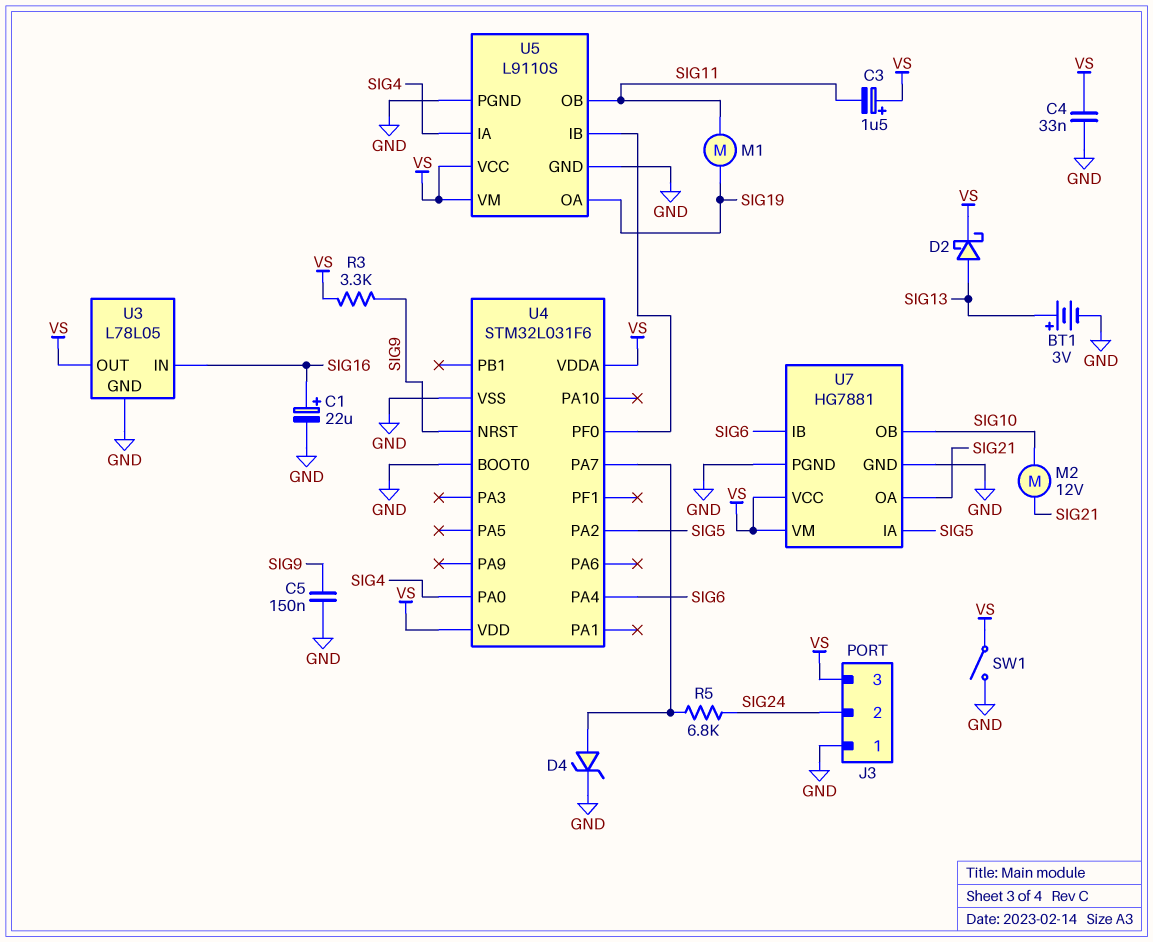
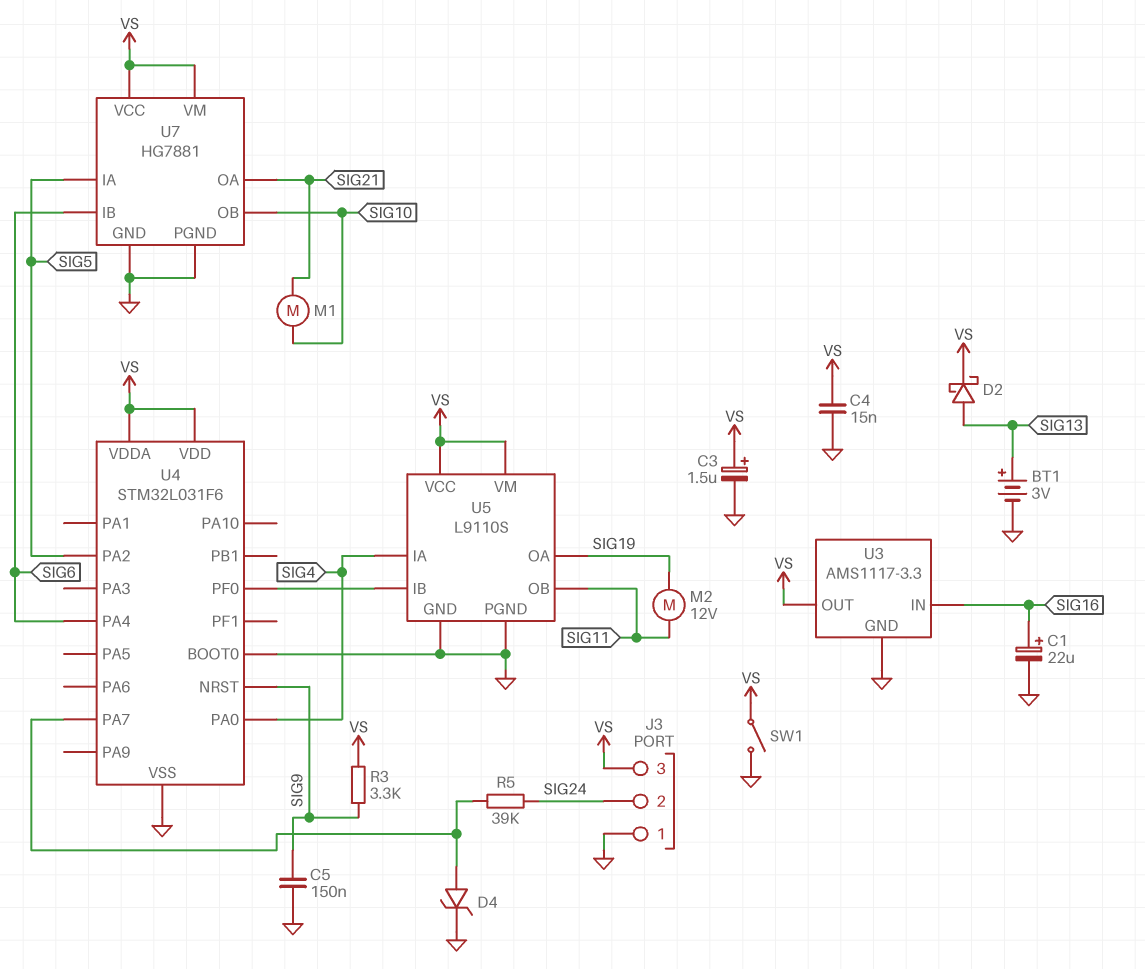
C3: 1.5uF (plus VS, minus SIG11) -> 1.5uF (plus VS, minus GND)
C4: 33nF (GND, VS) -> 15nF (GND, VS)
M1: motor (SIG11, SIG19) -> motor (SIG10, SIG21)
M2: motor 12V (SIG10, SIG21) -> motor 12V (SIG11, SIG19)
R5: 6.8k (SIG24, U4/PA7) -> 39k (SIG24, U4/PA7)
U3: L78L05 -> AMS1117-3.3

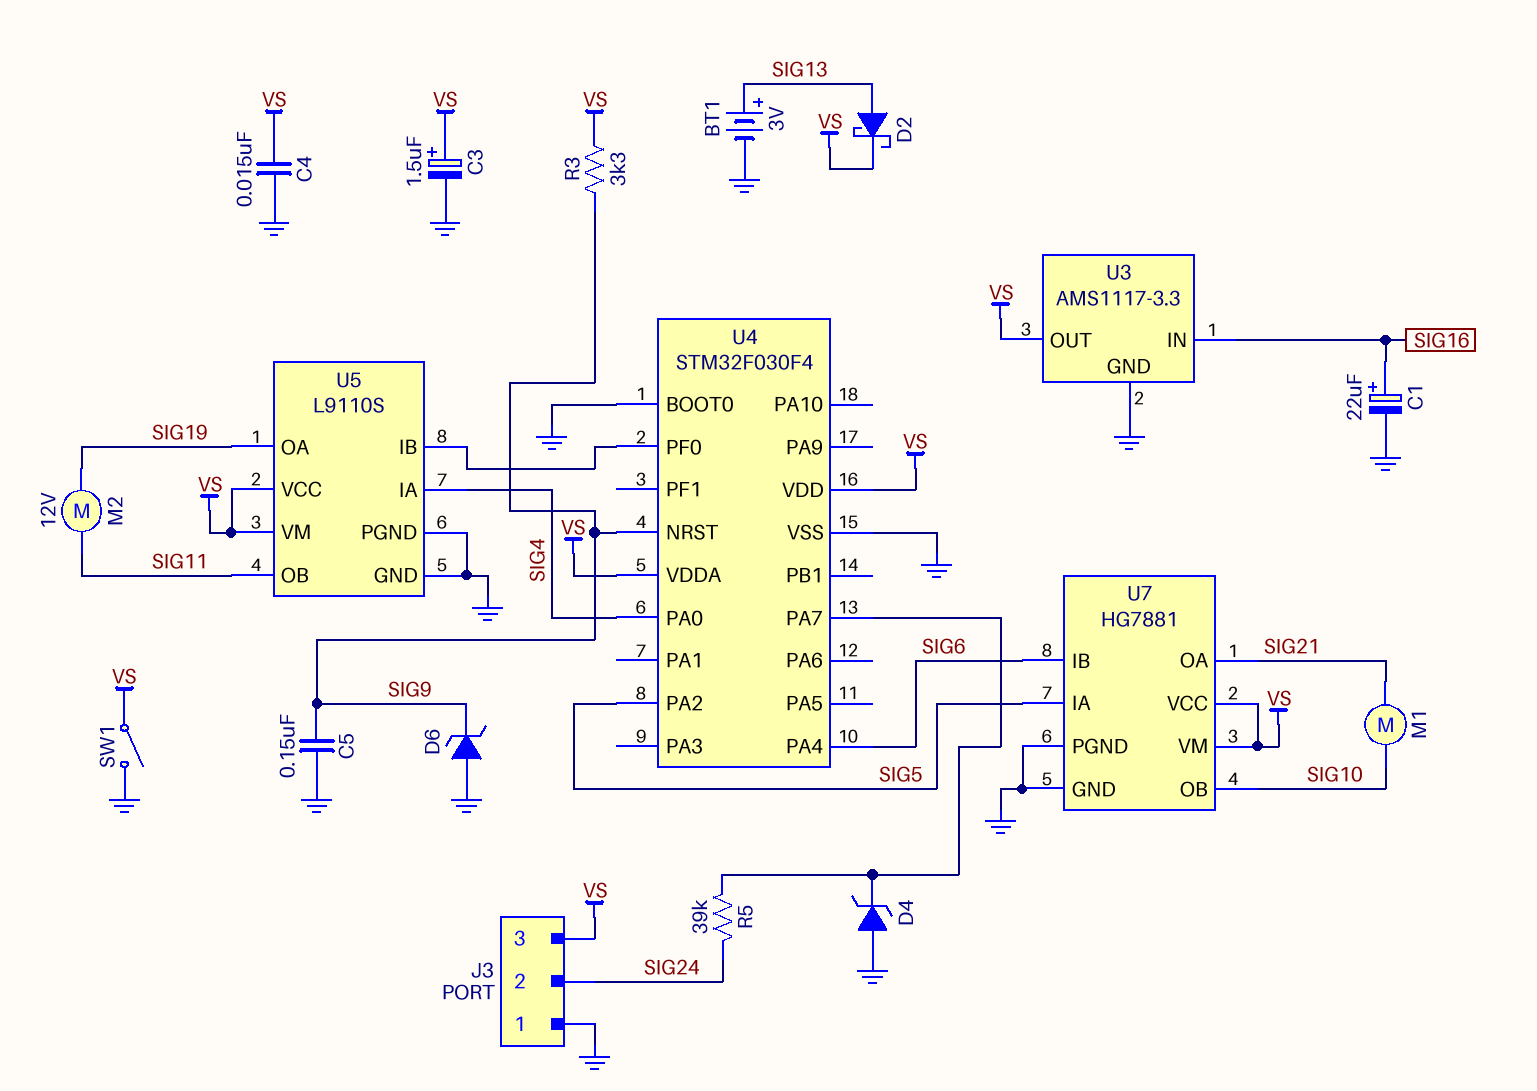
D4: zener (A U4/PA7, K GND) -> zener (A GND, K U4/PA7)
D6: none -> zener (A GND, K SIG9)
U4: STM32L031F6 -> STM32F030F4

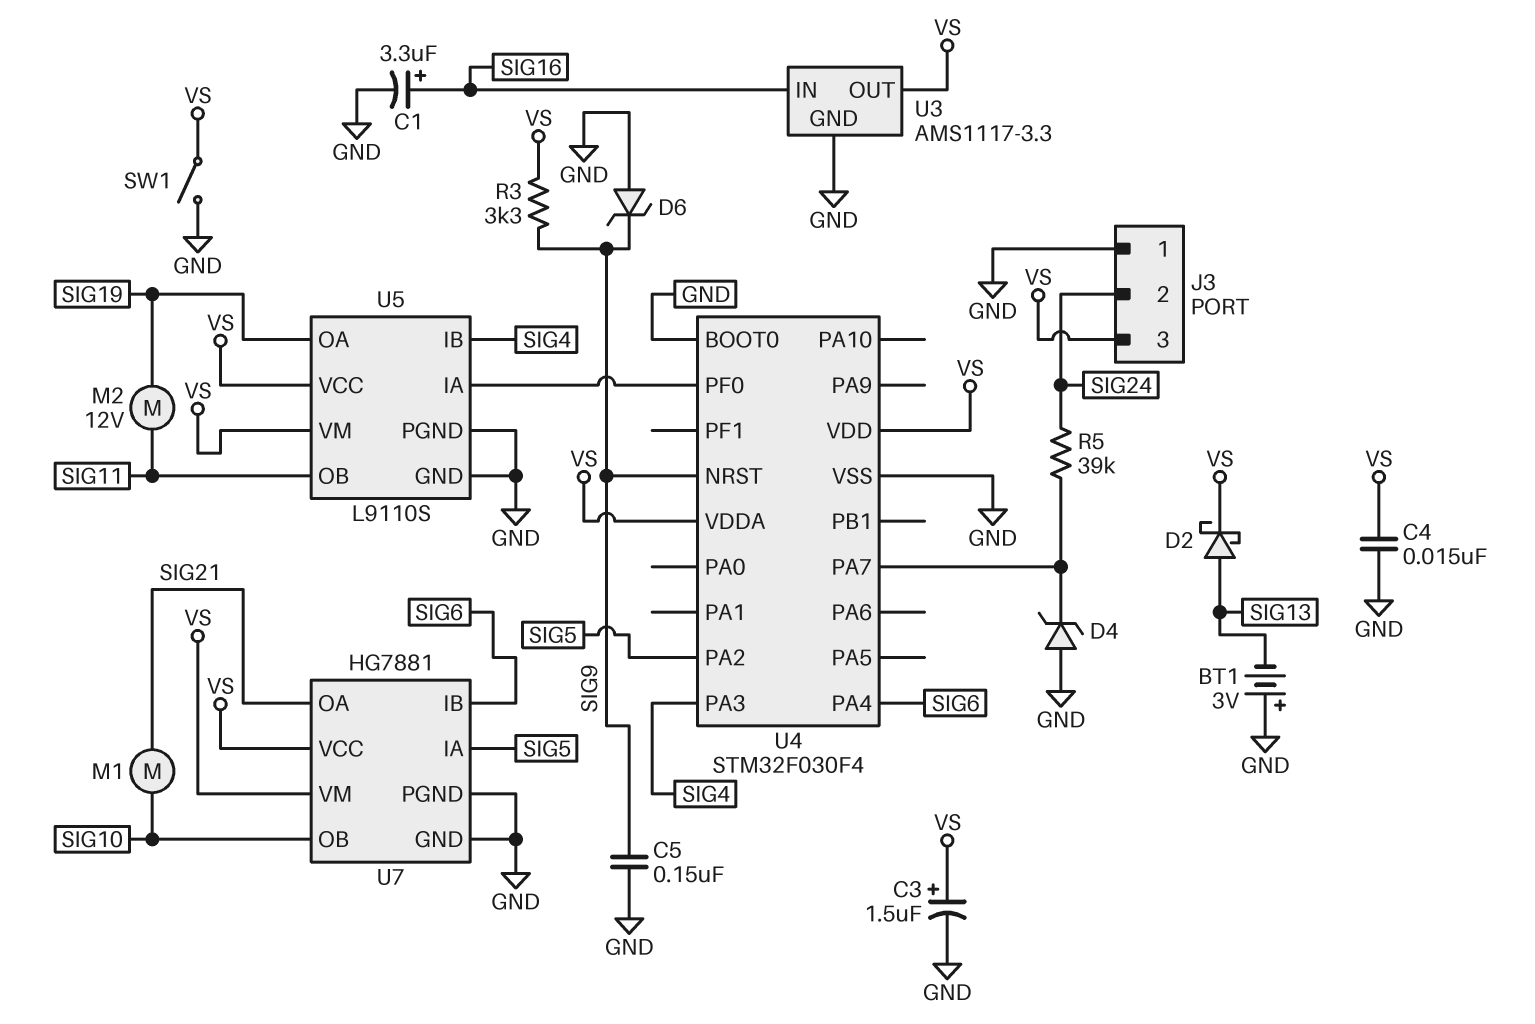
BT1: 3V (plus SIG13, minus GND) -> 3V (plus GND, minus SIG13)
C1: 22uF (plus SIG16, minus GND) -> 3.3uF (plus SIG16, minus GND)
U4 pin PA0: SIG4 -> none
U4 pin PA3: none -> SIG4
U5 pin IA: SIG4 -> U4/PF0
U5 pin IB: U4/PF0 -> SIG4

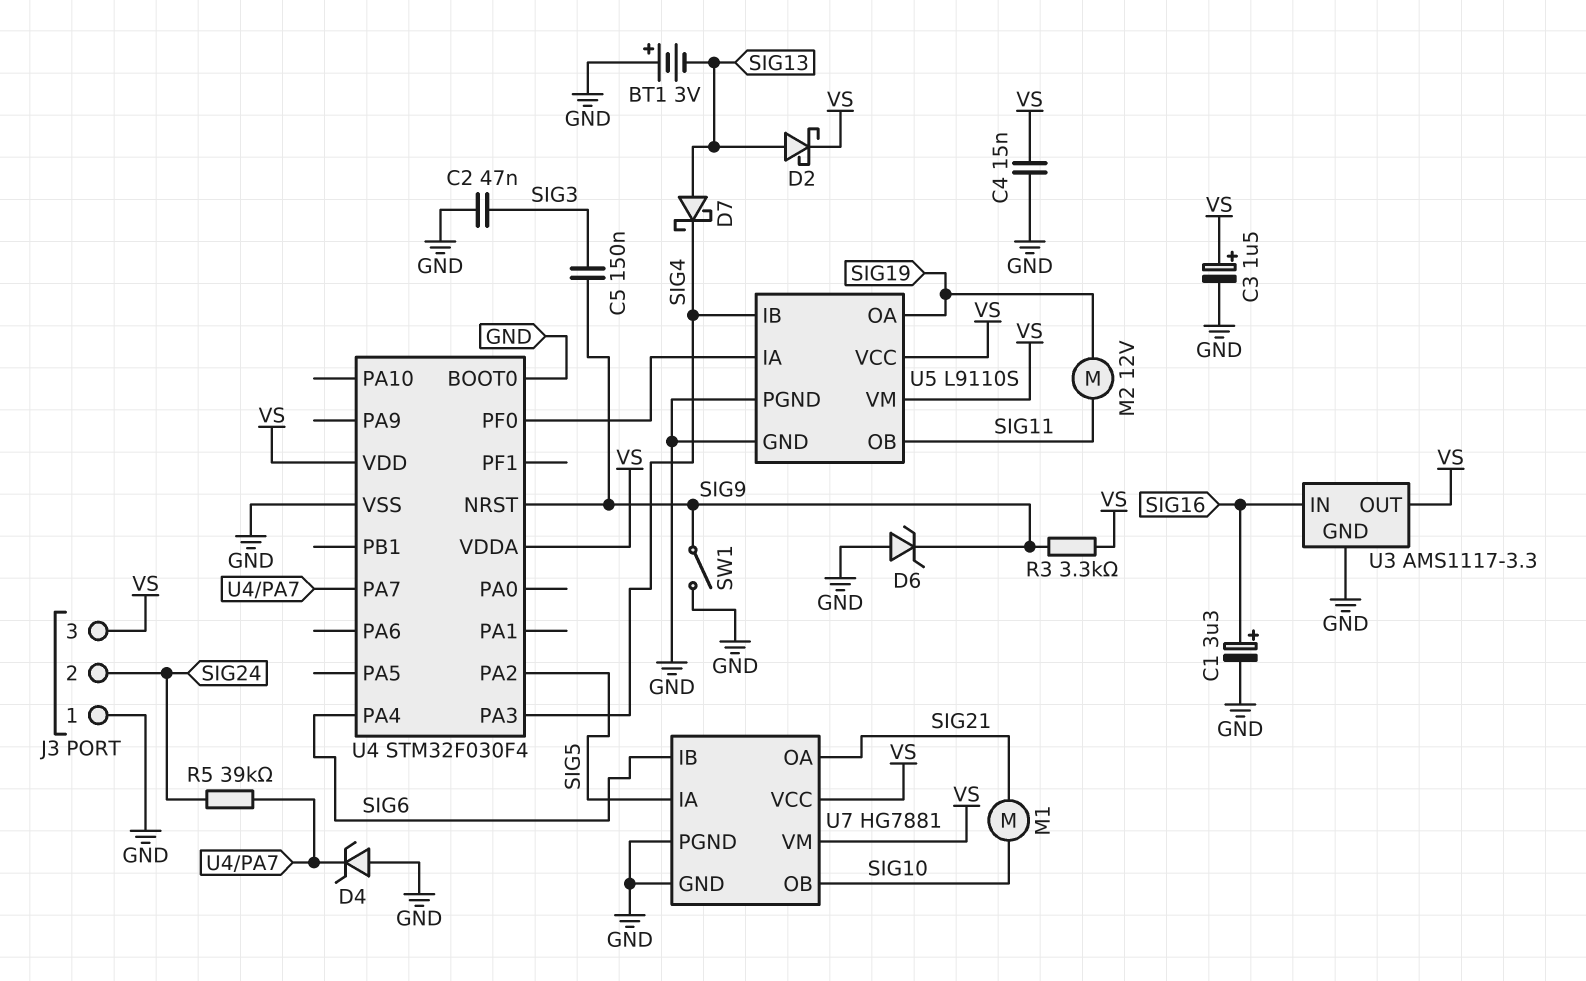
C2: none -> 47nF (GND, SIG3)
C5: 150nF (GND, SIG9) -> 150nF (SIG3, SIG9)
D7: none -> schottky (A SIG13, K SIG4)
SW1: switch (GND, VS) -> switch (GND, SIG9)

